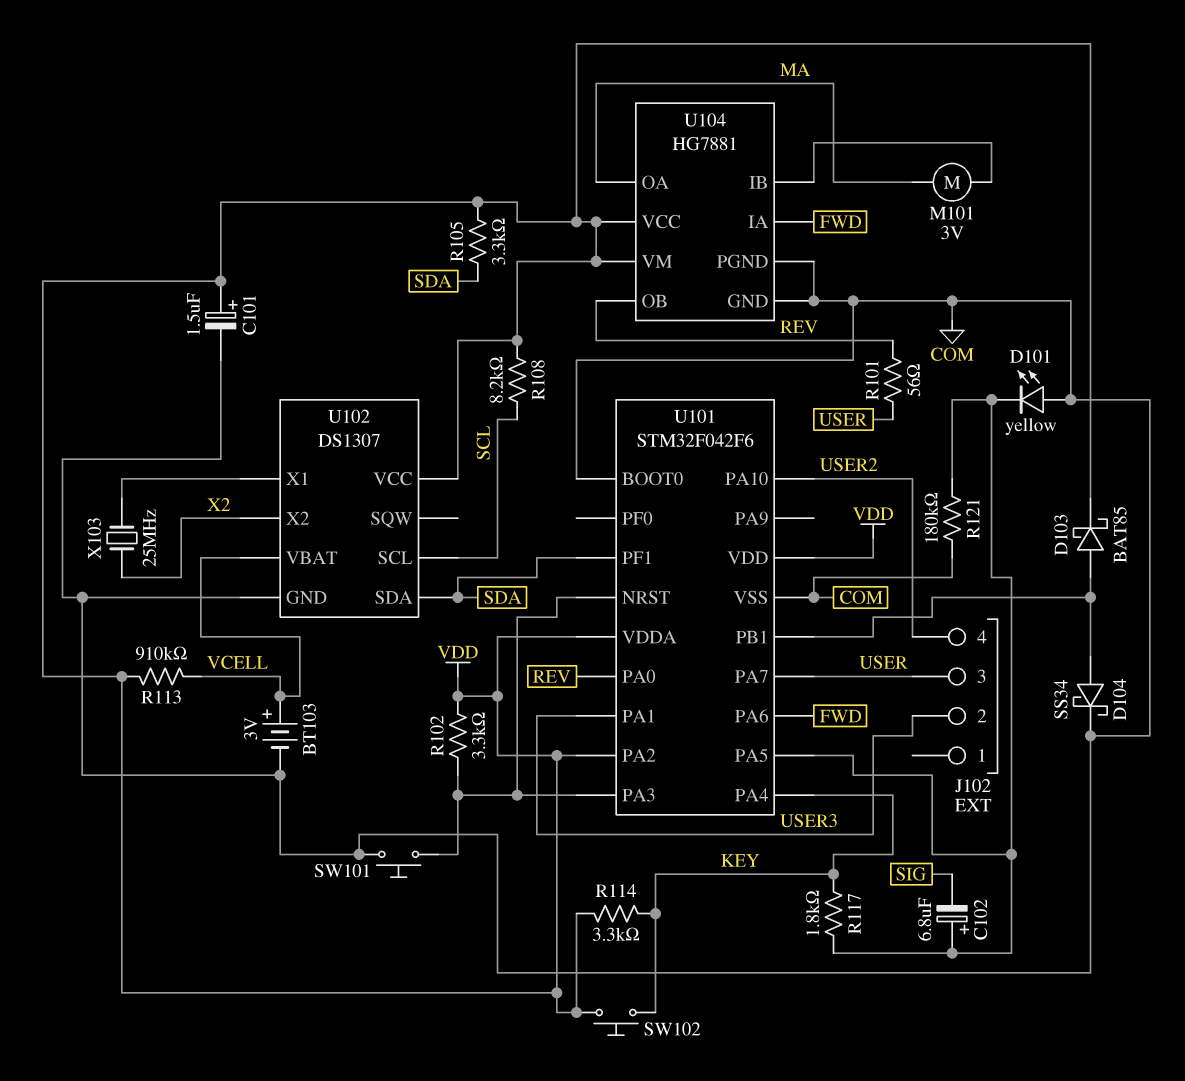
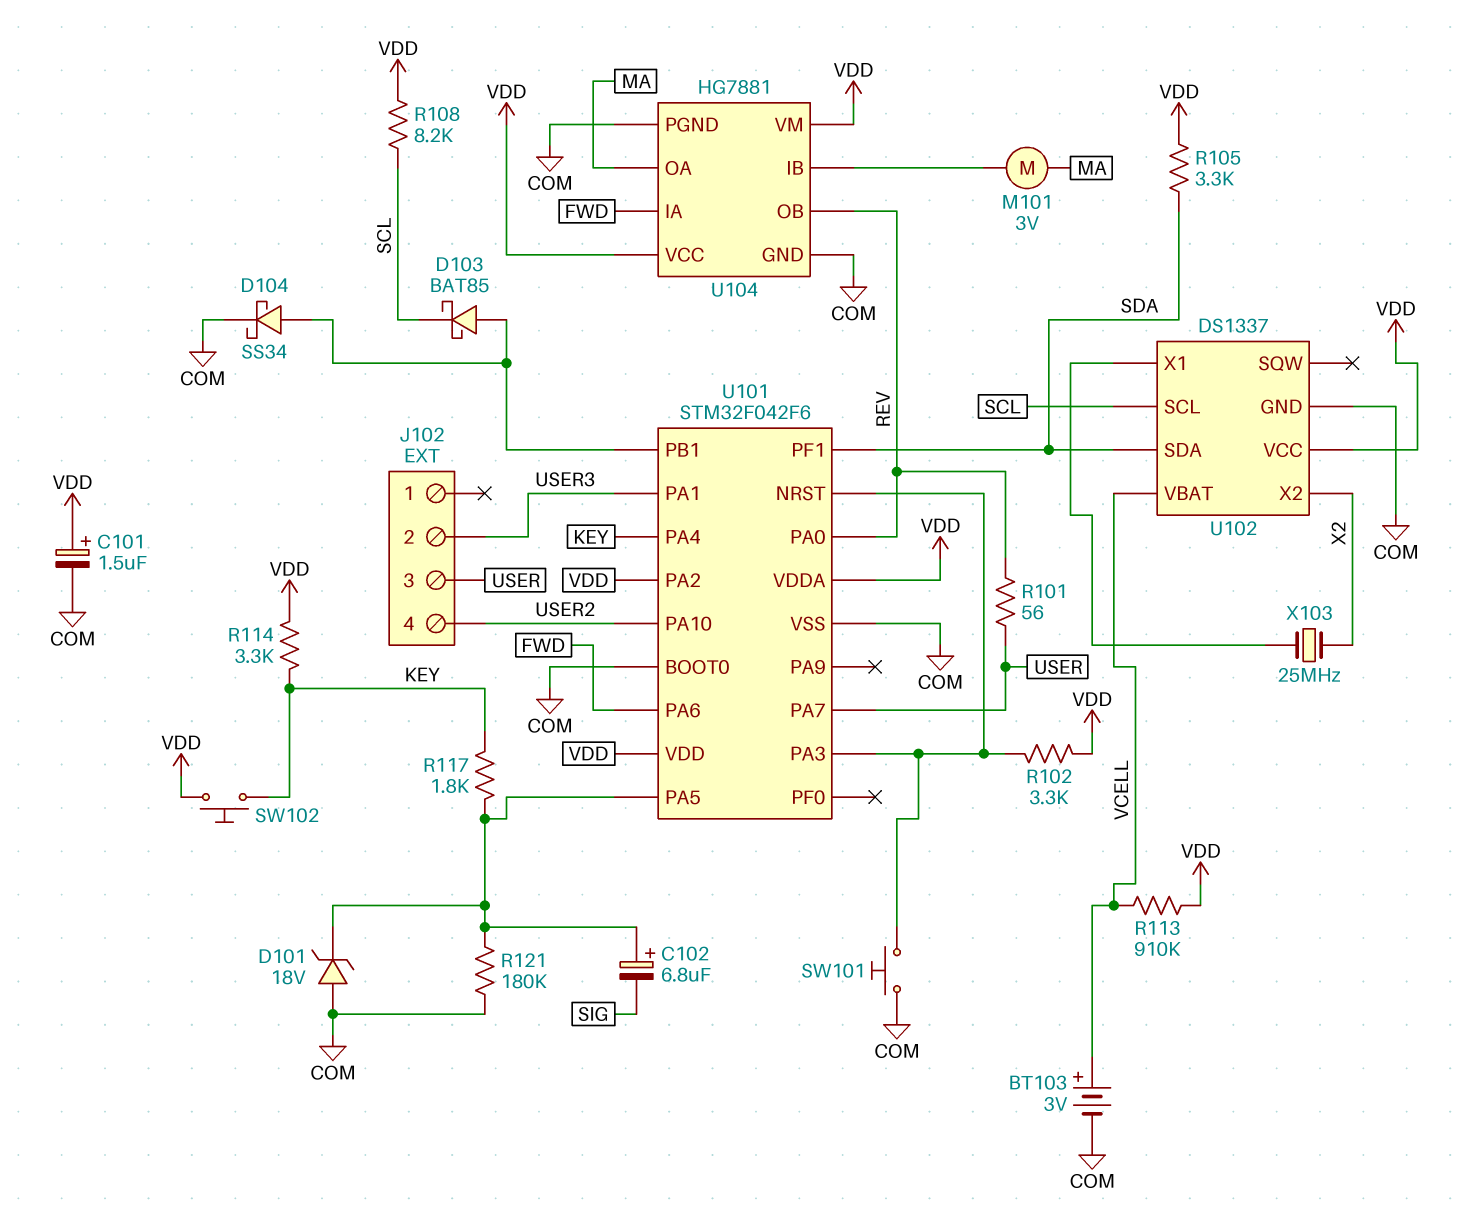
D101: LED yellow (A COM, K U101/PA5) -> zener 18V (A COM, K U101/PA5)
D103: schottky BAT85 (A U101/PB1, K VDD) -> schottky BAT85 (A U101/PB1, K SCL)
U102: DS1307 -> DS1337

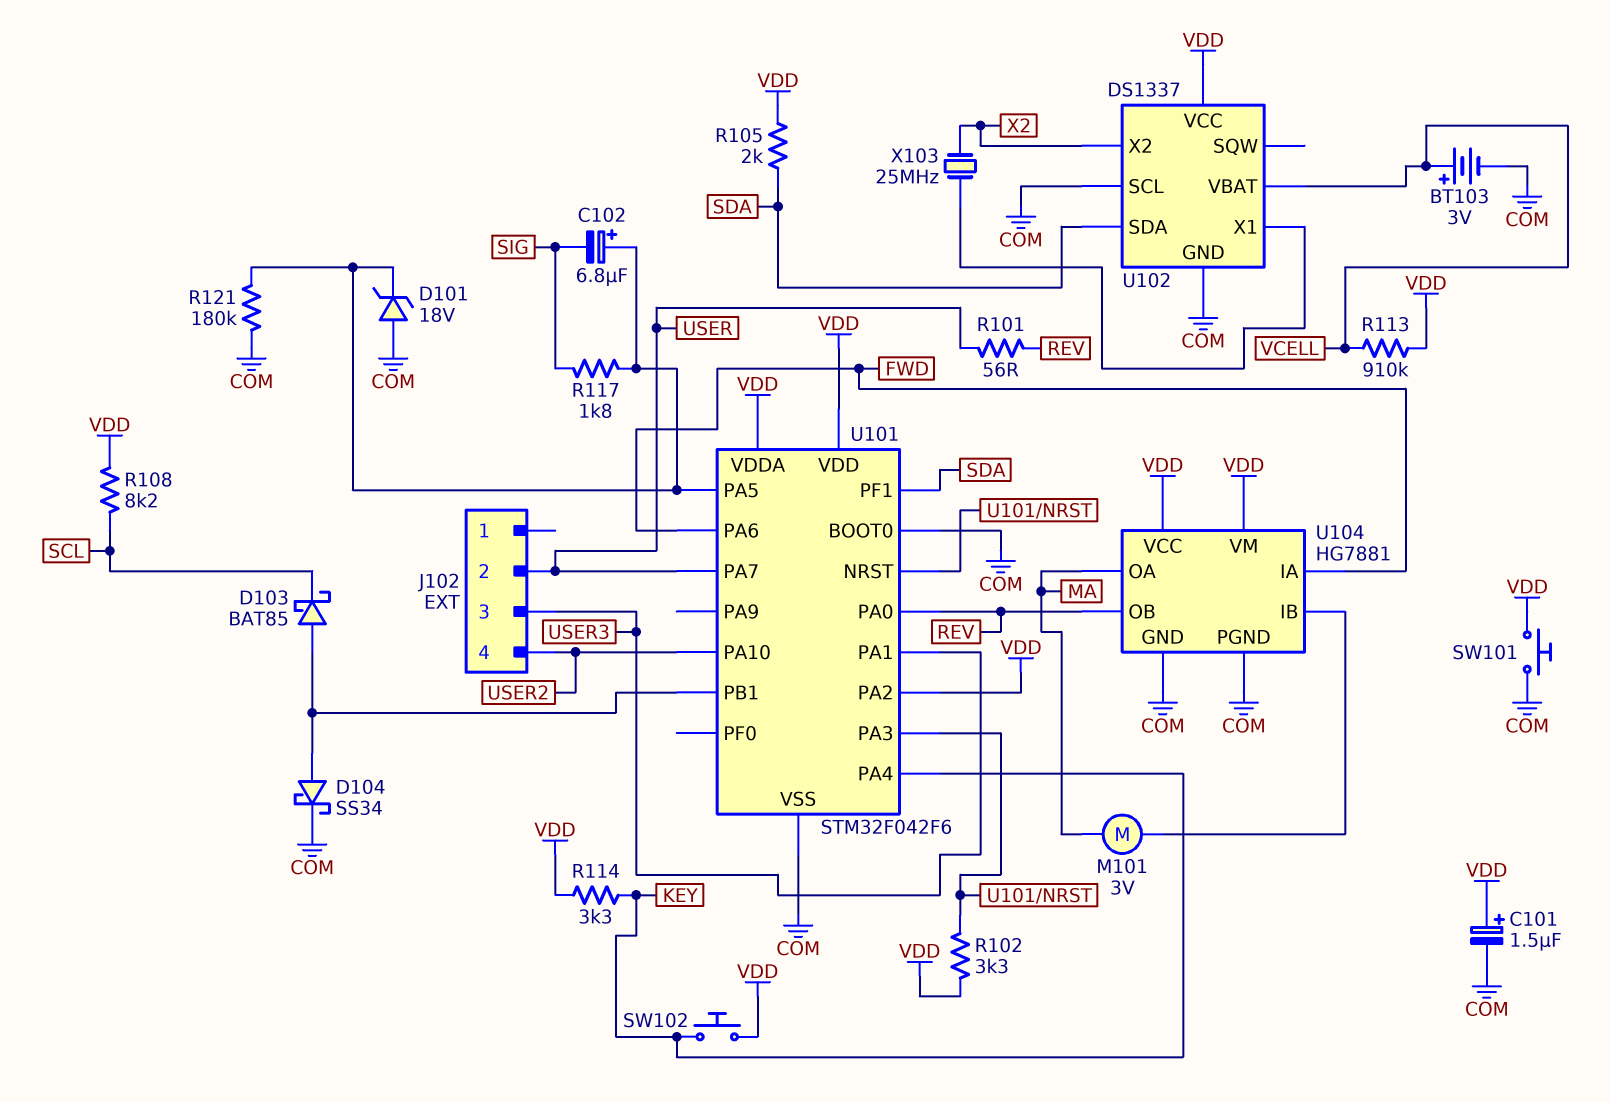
J102 pin 2: USER3 -> USER
J102 pin 3: USER -> USER3
R105: 3.3k (SDA, VDD) -> 2k (SDA, VDD)
R117: 1.8k (KEY, U101/PA5) -> 1.8k (SIG, U101/PA5)
SW101: button (COM, U101/NRST) -> button (COM, VDD)
U102 pin SCL: SCL -> COM

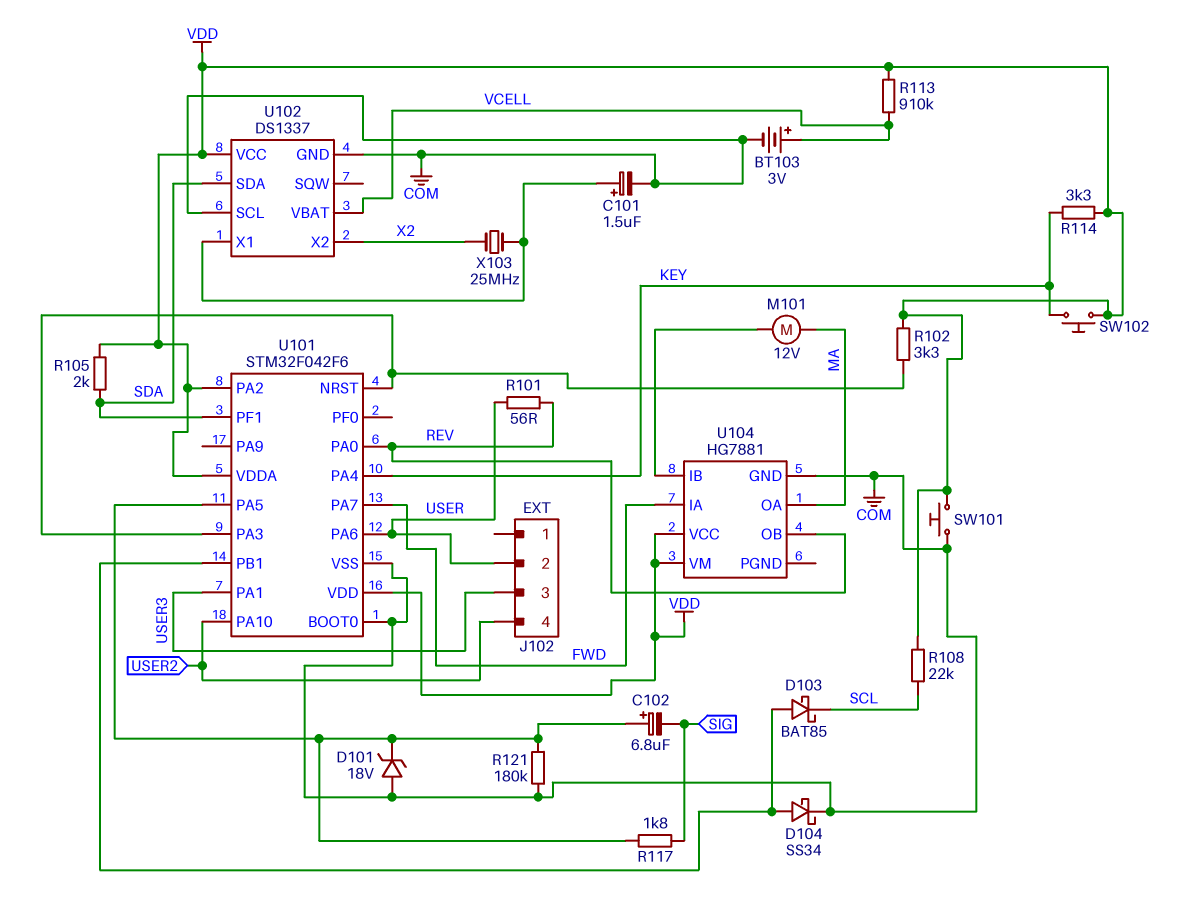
C101: 1.5uF (plus VDD, minus COM) -> 1.5uF (plus U102/X1, minus COM)
M101: motor 3V (MA, U104/IB) -> motor 12V (MA, U104/IB)
R108: 8.2k (SCL, VDD) -> 22k (SCL, VDD)
U101 pin PA6: FWD -> USER
U101 pin PA7: USER -> FWD
U104 pin PGND: COM -> none

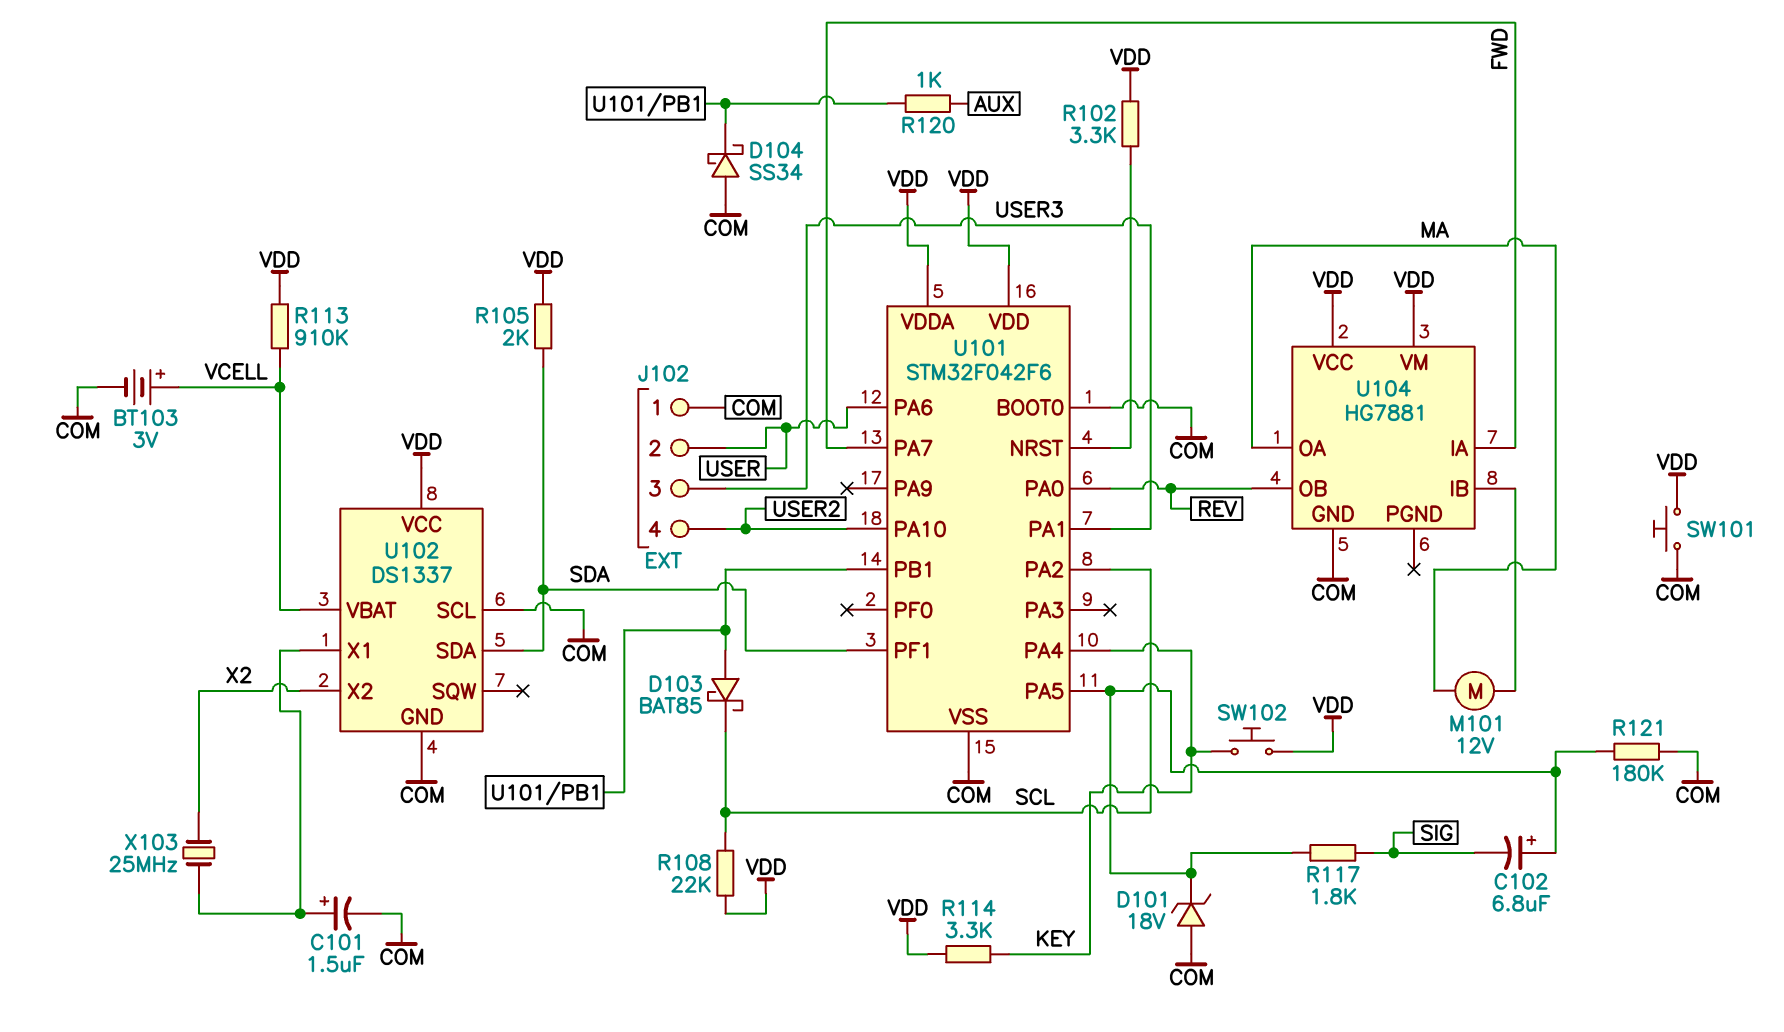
D104: schottky SS34 (A U101/PB1, K COM) -> schottky SS34 (A COM, K U101/PB1)
J102 pin 1: none -> COM
R101: 56 (REV, USER) -> none
R120: none -> 1k (AUX, U101/PB1)
U101 pin PA2: VDD -> SCL
U101 pin PA3: U101/NRST -> none

